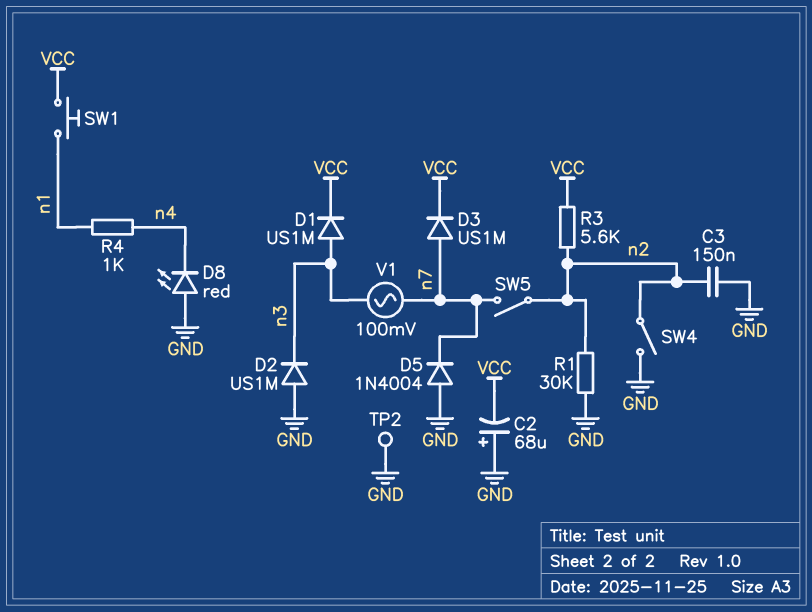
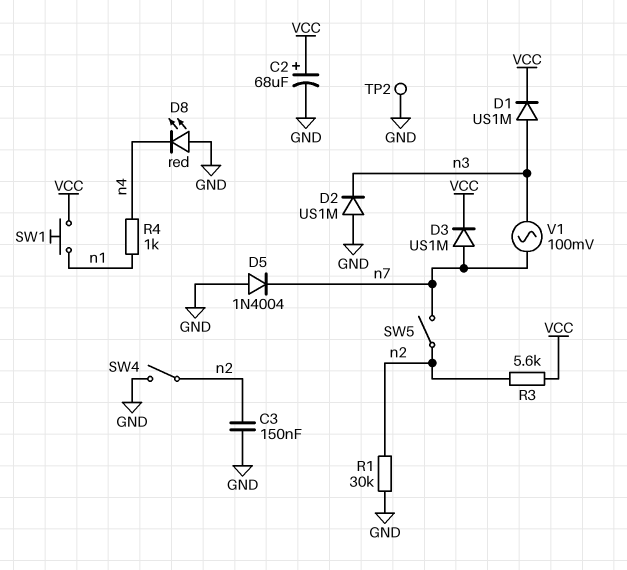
C2: 68uF (plus GND, minus VCC) -> 68uF (plus VCC, minus GND)

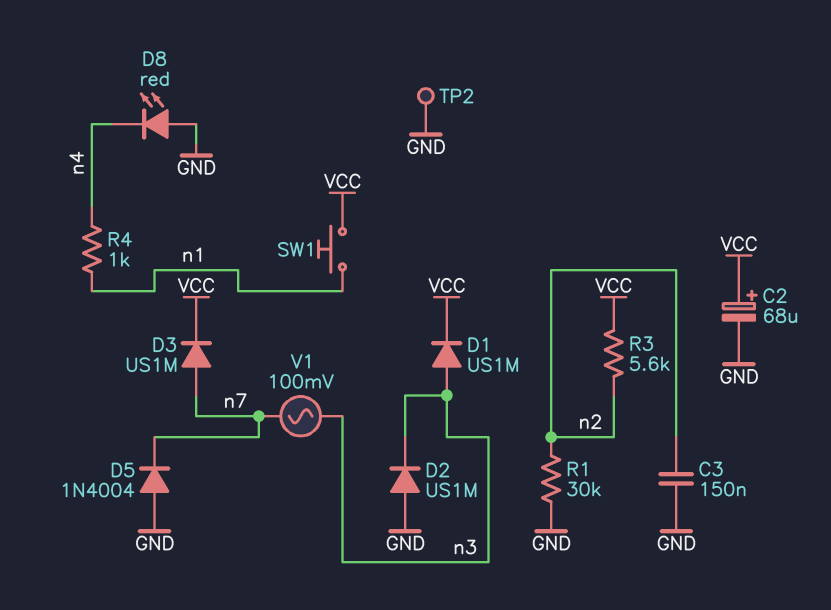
SW4: switch (GND, n2) -> none
SW5: switch (n2, n7) -> none

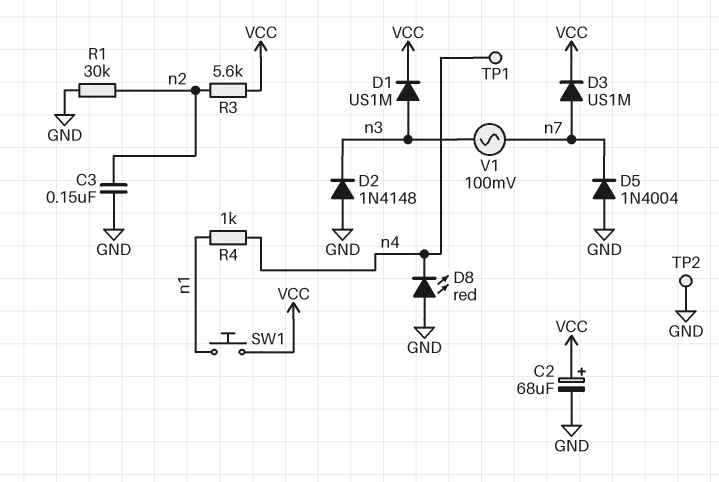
D2: diode US1M (A GND, K n3) -> diode 1N4148 (A GND, K n3)
TP1: none -> test point (n4)

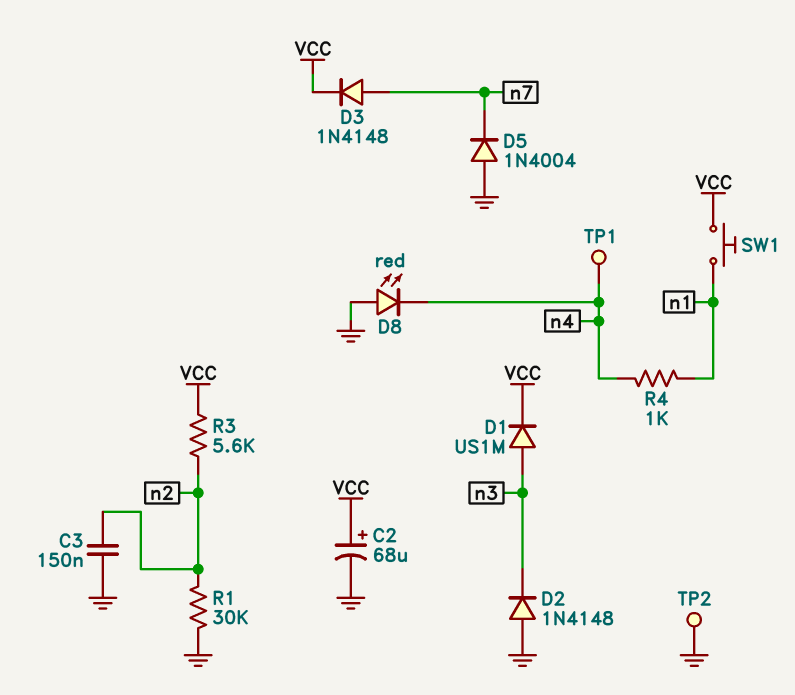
D3: diode US1M (A n7, K VCC) -> diode 1N4148 (A n7, K VCC)
V1: AC 100mV (n3, n7) -> none

